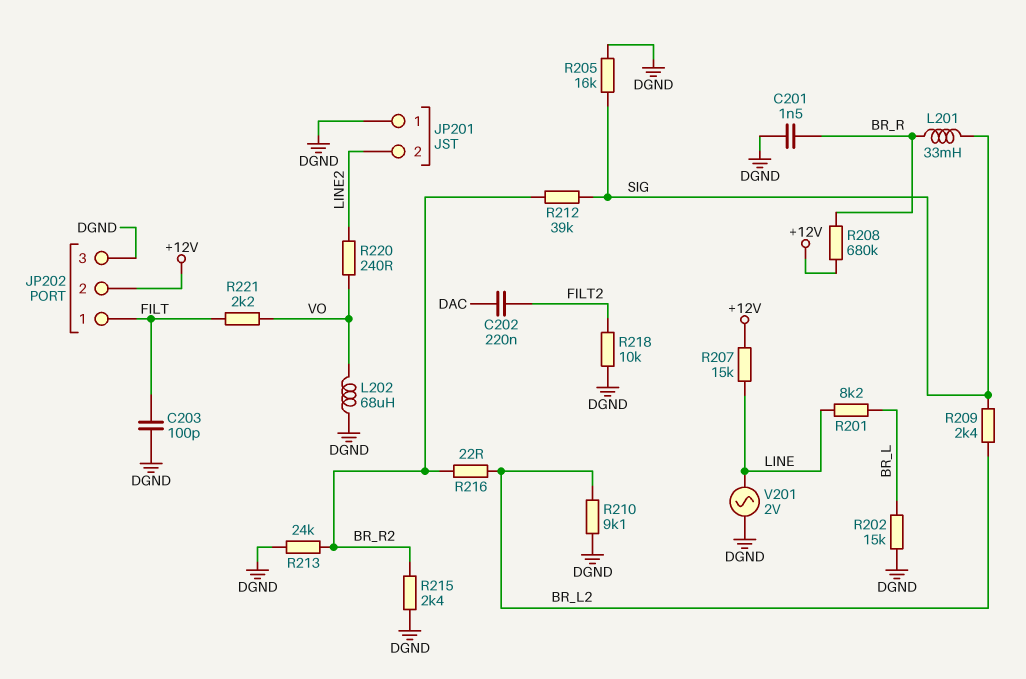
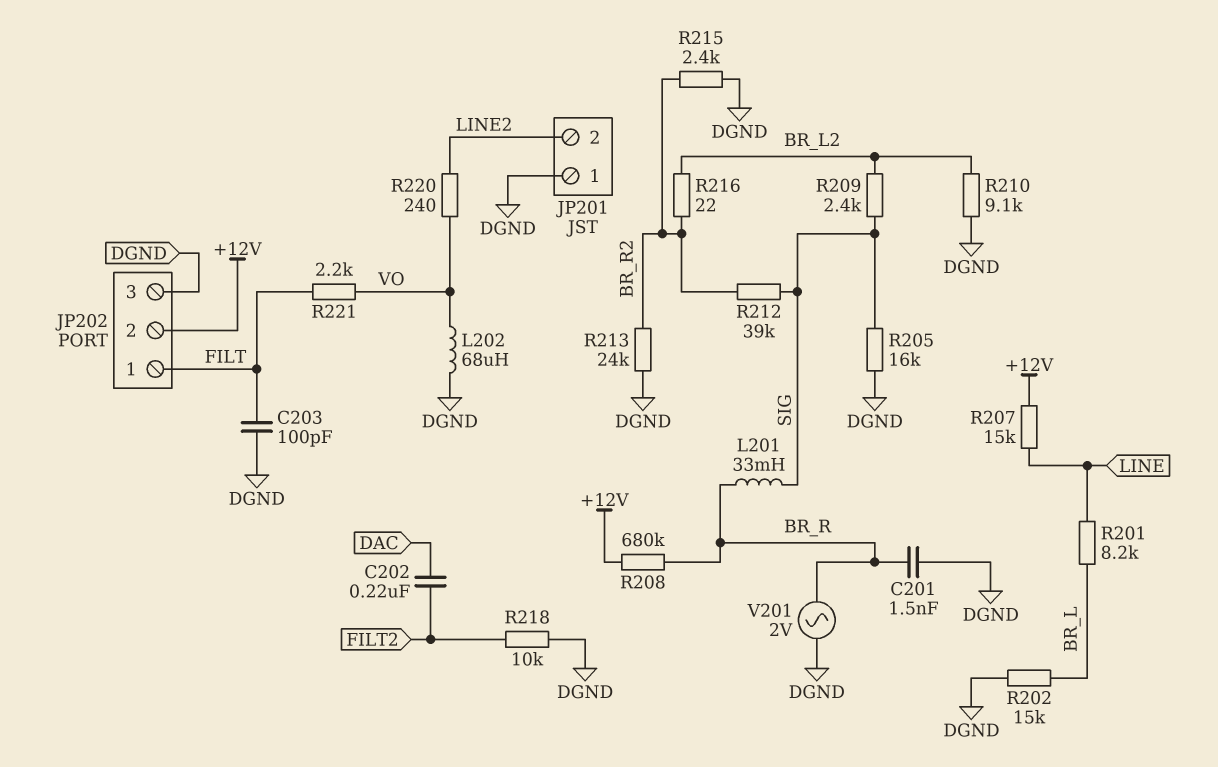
V201: AC 2V (DGND, LINE) -> AC 2V (BR_R, DGND)

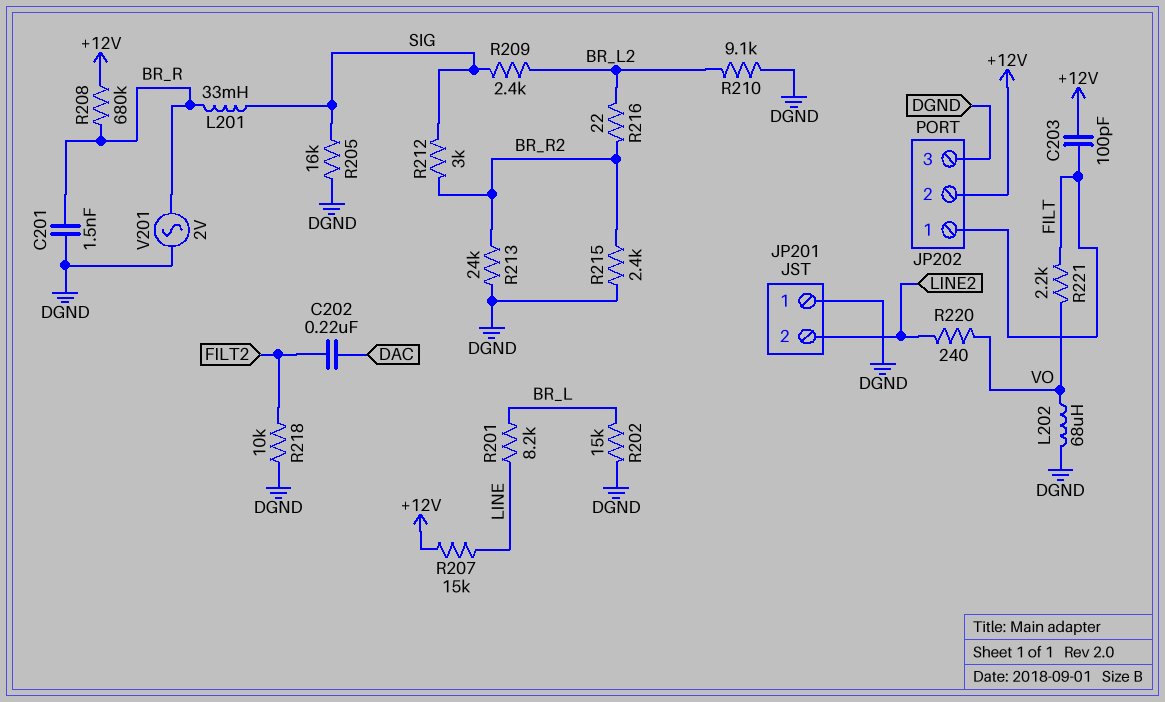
C203: 100pF (DGND, FILT) -> 100pF (+12V, FILT)
R212: 39k (BR_R2, SIG) -> 3k (BR_R2, SIG)

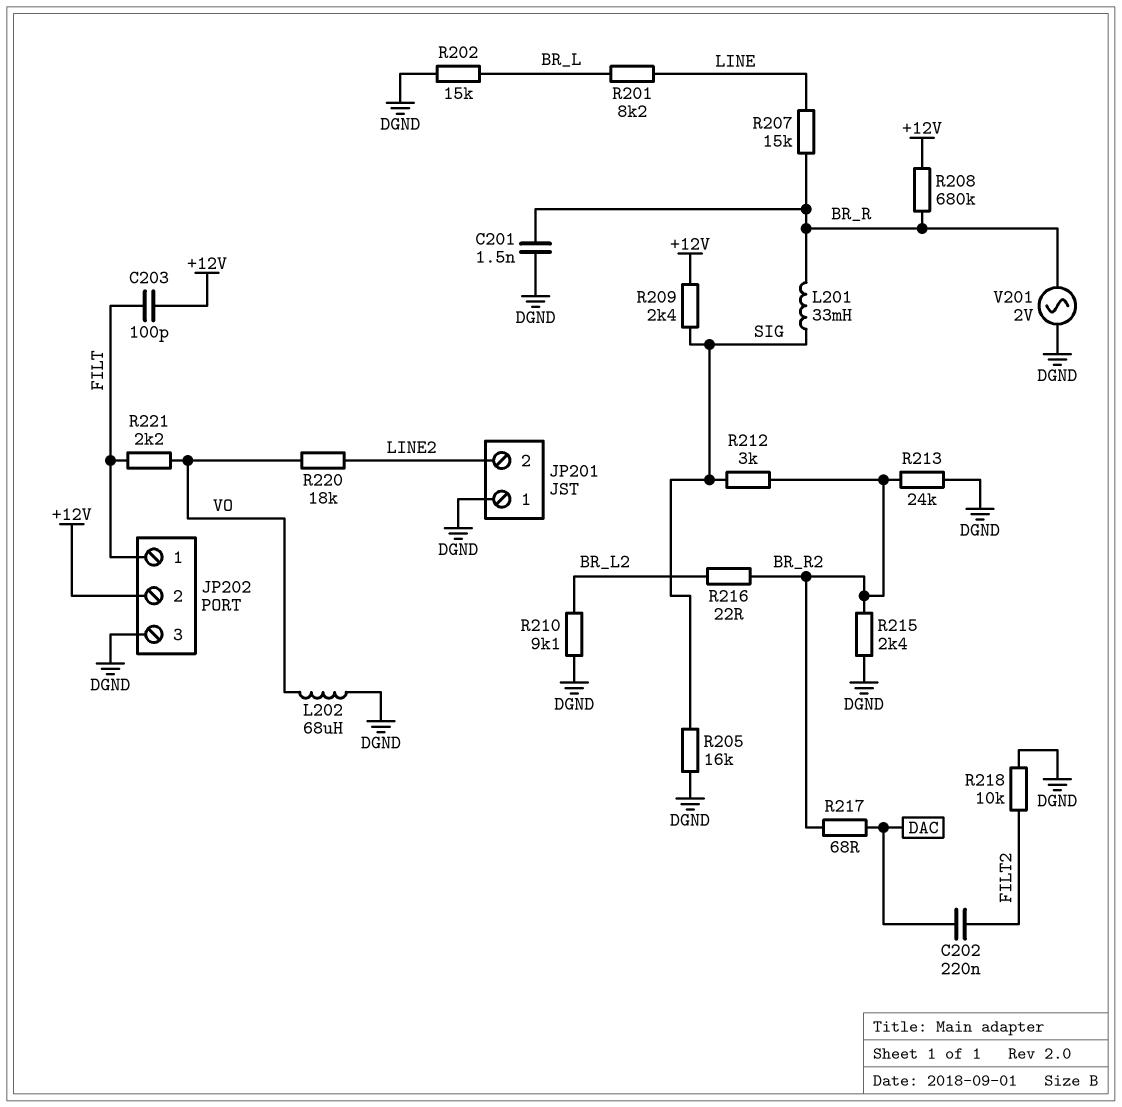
R207: 15k (+12V, LINE) -> 15k (BR_R, LINE)
R209: 2.4k (BR_L2, SIG) -> 2.4k (+12V, SIG)
R217: none -> 68 (BR_R2, DAC)
R220: 240 (LINE2, VO) -> 18k (LINE2, VO)

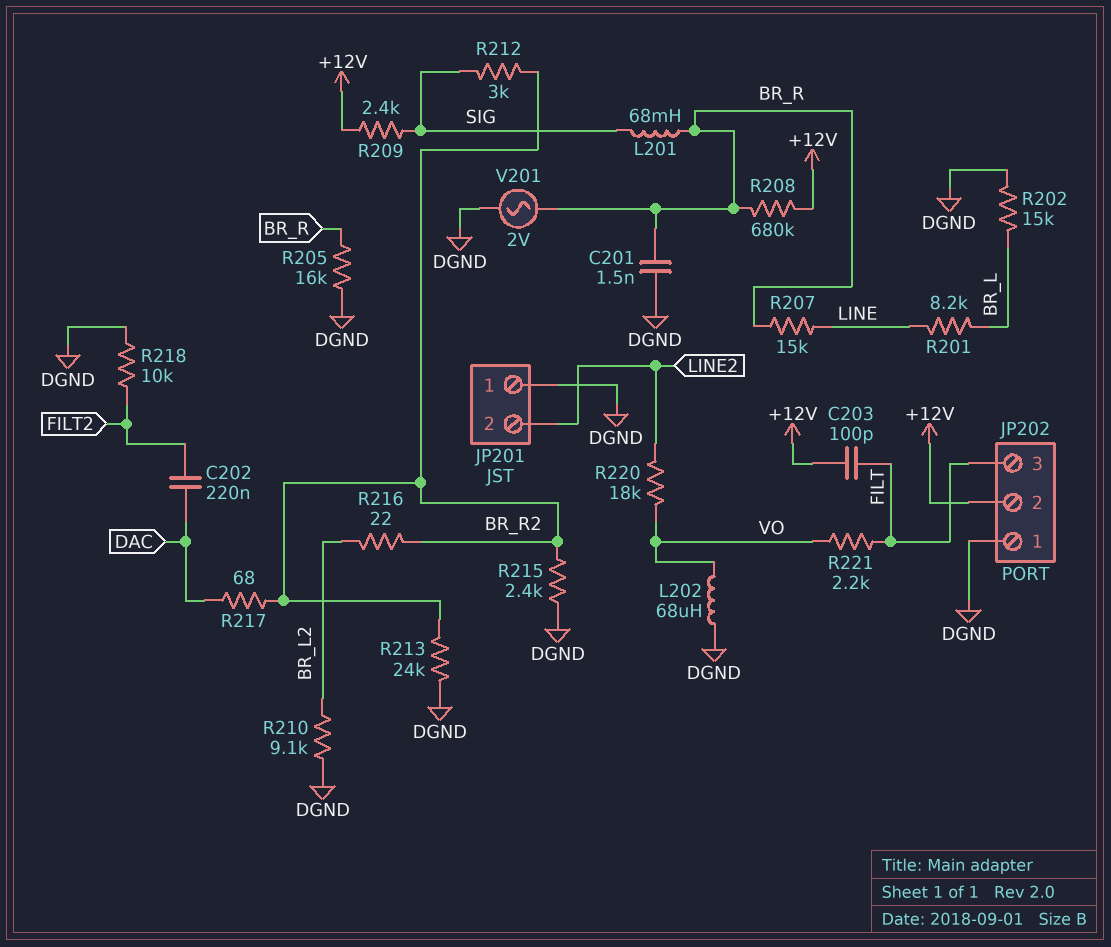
JP202 pin 1: FILT -> DGND
JP202 pin 3: DGND -> FILT
L201: 33mH (BR_R, SIG) -> 68mH (BR_R, SIG)
R205: 16k (DGND, SIG) -> 16k (BR_R, DGND)

